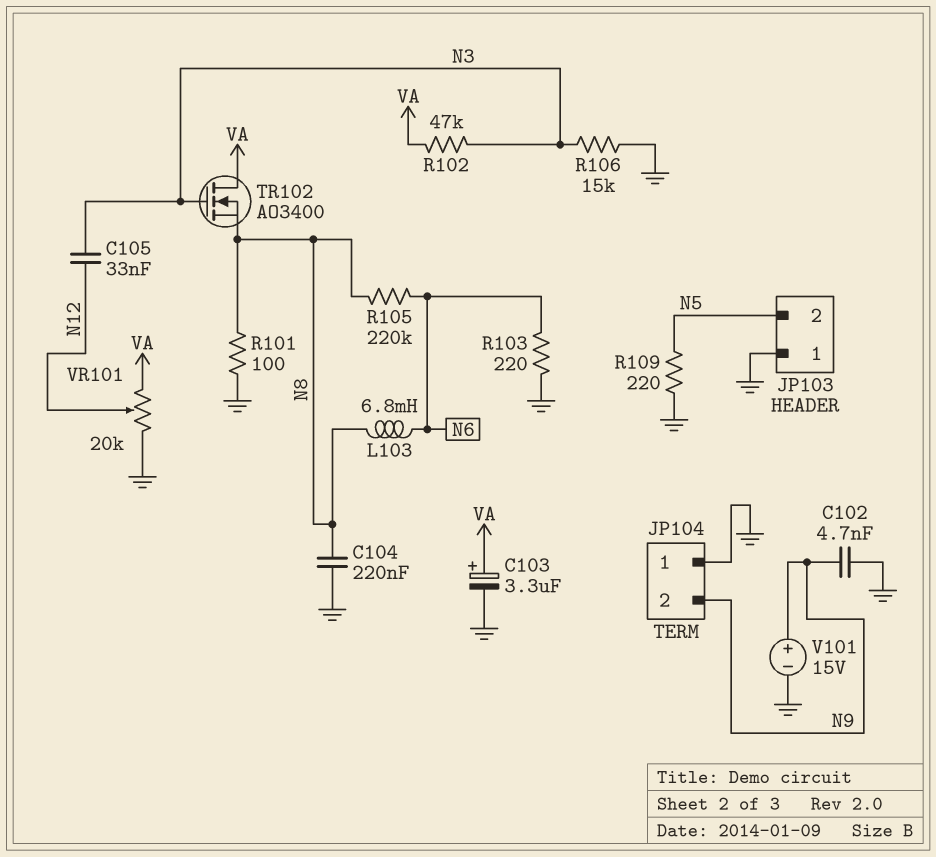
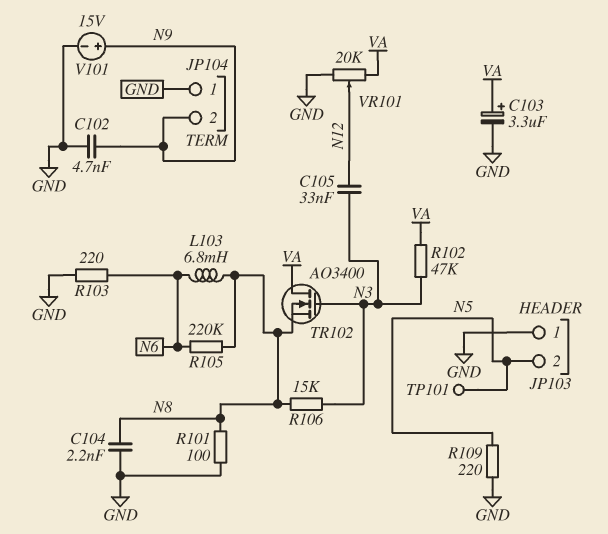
C104: 220nF (GND, N8) -> 2.2nF (GND, N8)
R106: 15k (GND, N3) -> 15k (N3, N8)
TP101: none -> test point (N5)

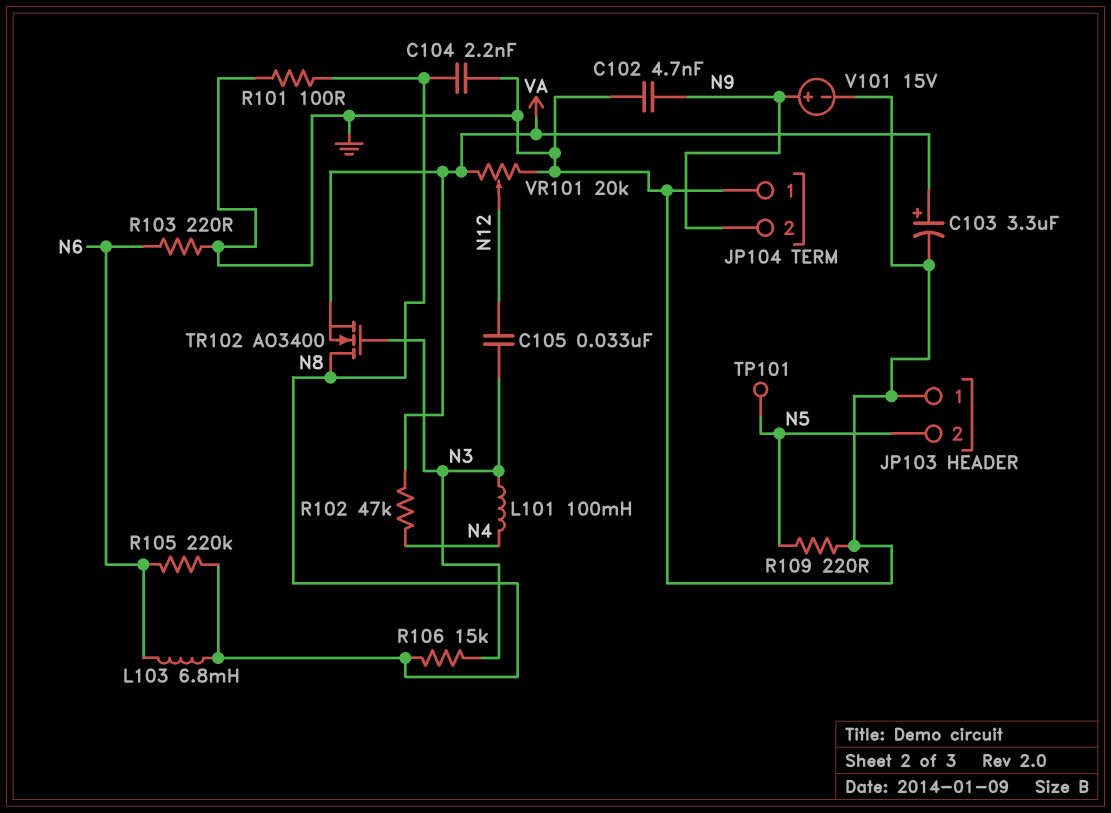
L101: none -> 100mH (N3, N4)
R102: 47k (N3, VA) -> 47k (N4, VA)
TR102: NMOS AO3400 (G N3, D VA, S N8) -> NMOS AO3400 (G N3, D N8, S VA)

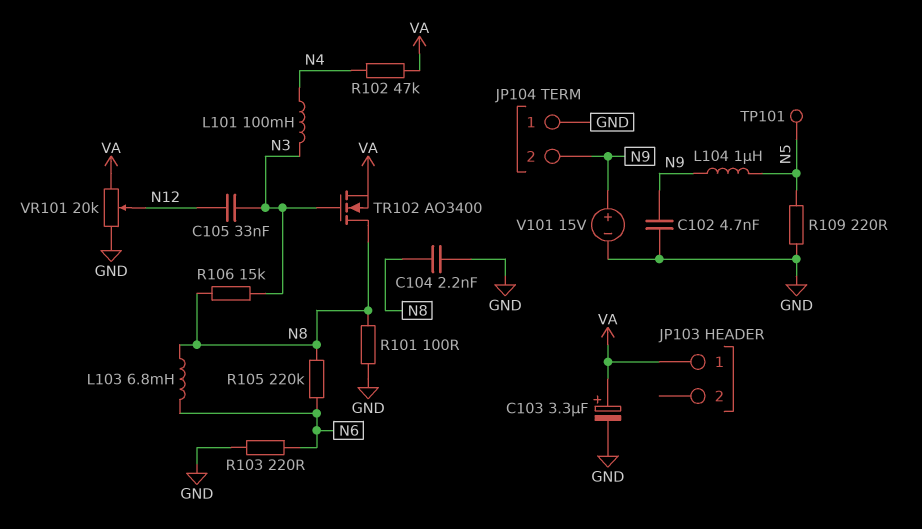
JP103 pin 1: GND -> VA
JP103 pin 2: N5 -> none
L104: none -> 1uH (N5, N9)

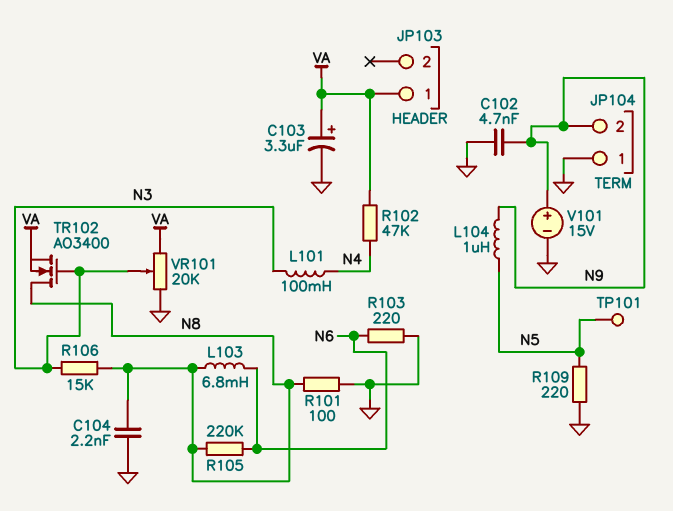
C105: 33nF (N3, N12) -> none
VR101: 20k (GND, VA, wiper N12) -> 20k (GND, VA, wiper N3)

